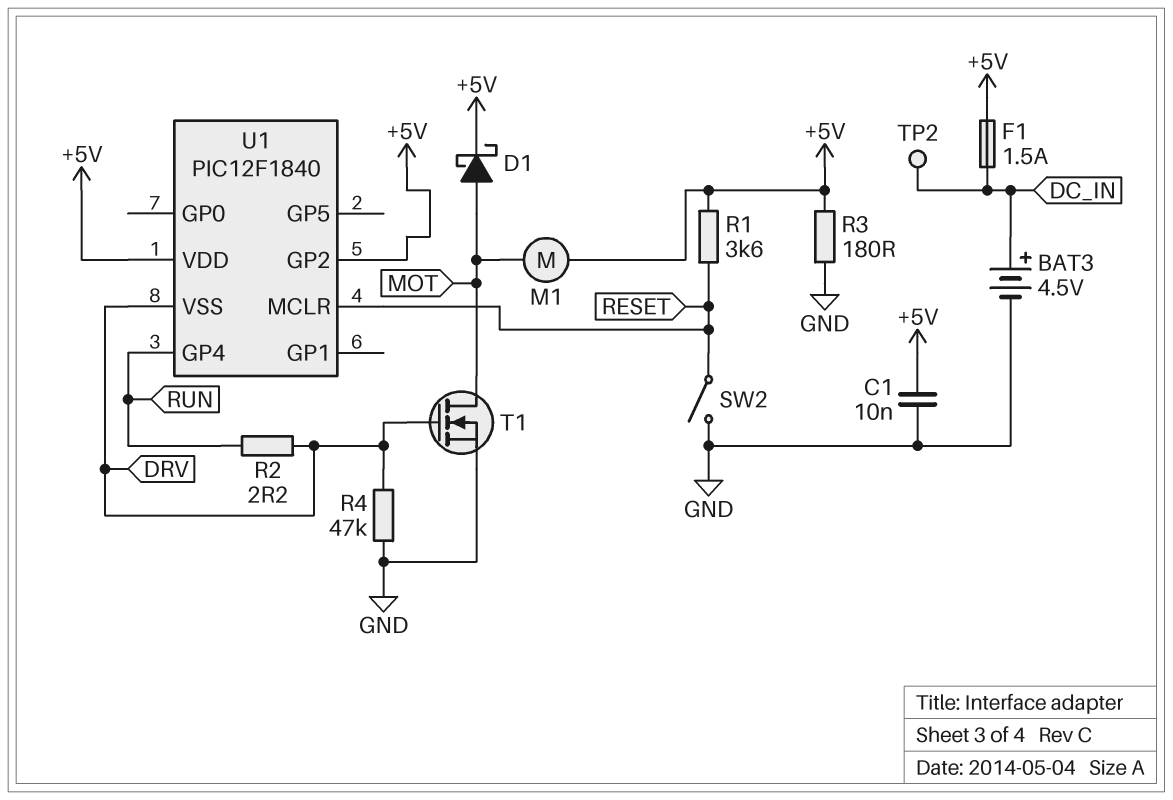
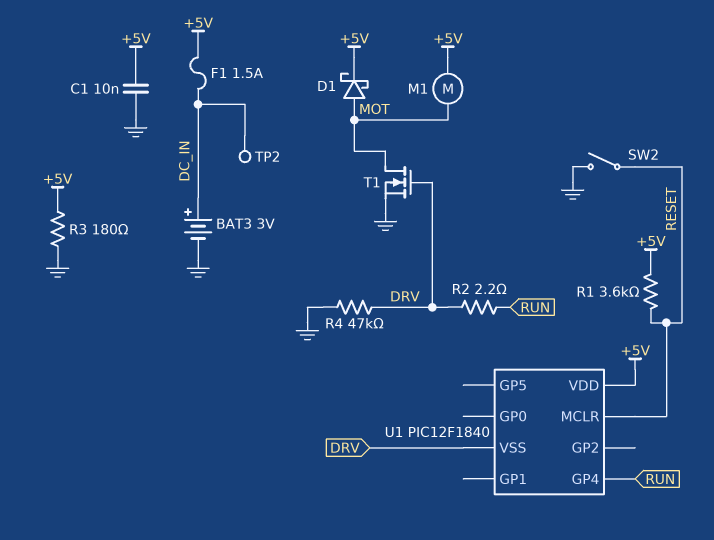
BAT3: 4.5V (plus DC_IN, minus GND) -> 3V (plus DC_IN, minus GND)
U1 pin GP2: +5V -> none

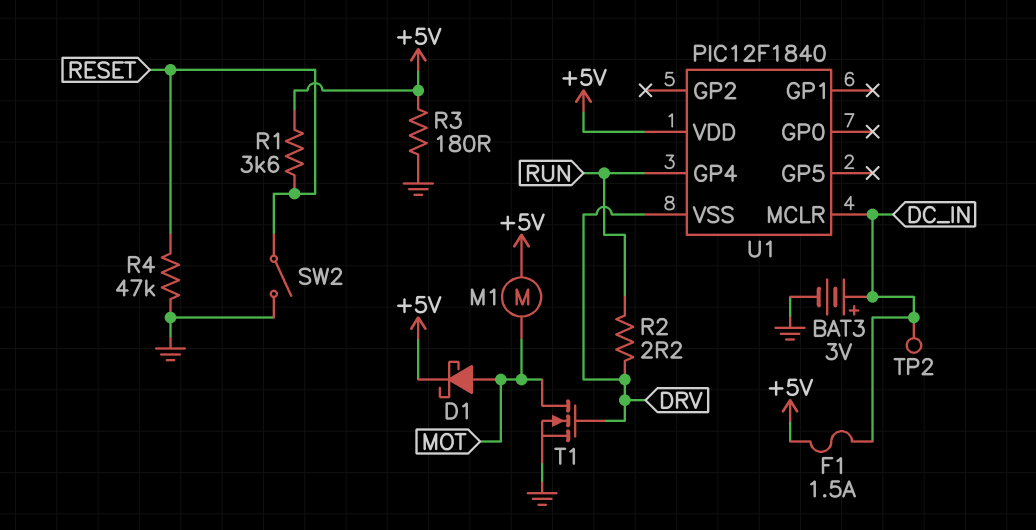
C1: 10nF (+5V, GND) -> none
R4: 47k (DRV, GND) -> 47k (GND, RESET)
U1 pin MCLR: RESET -> DC_IN

